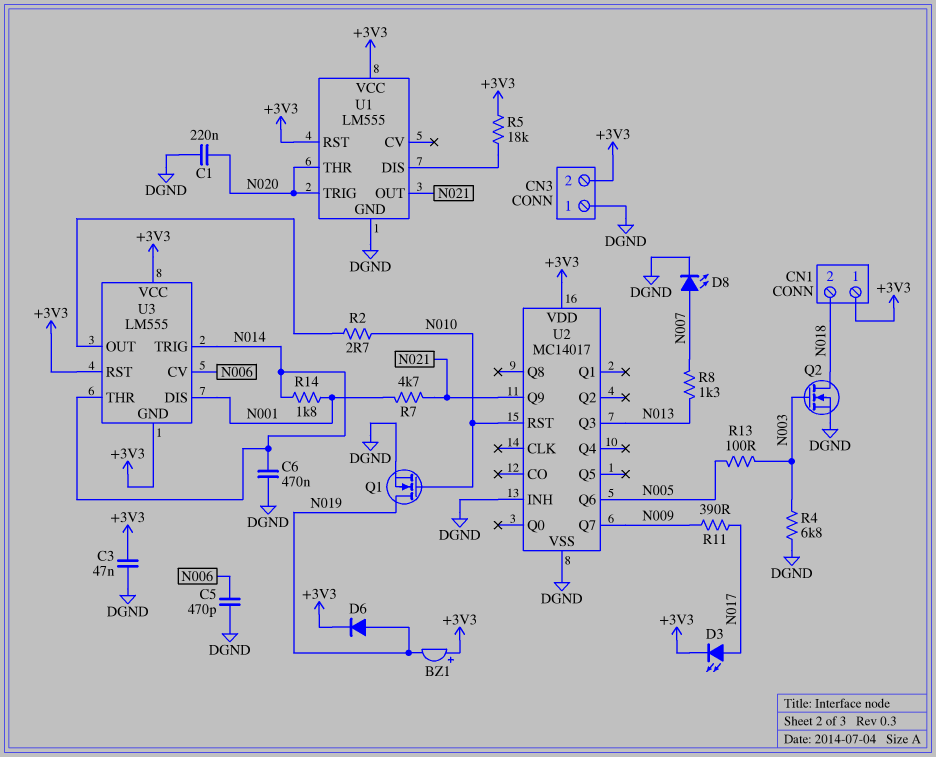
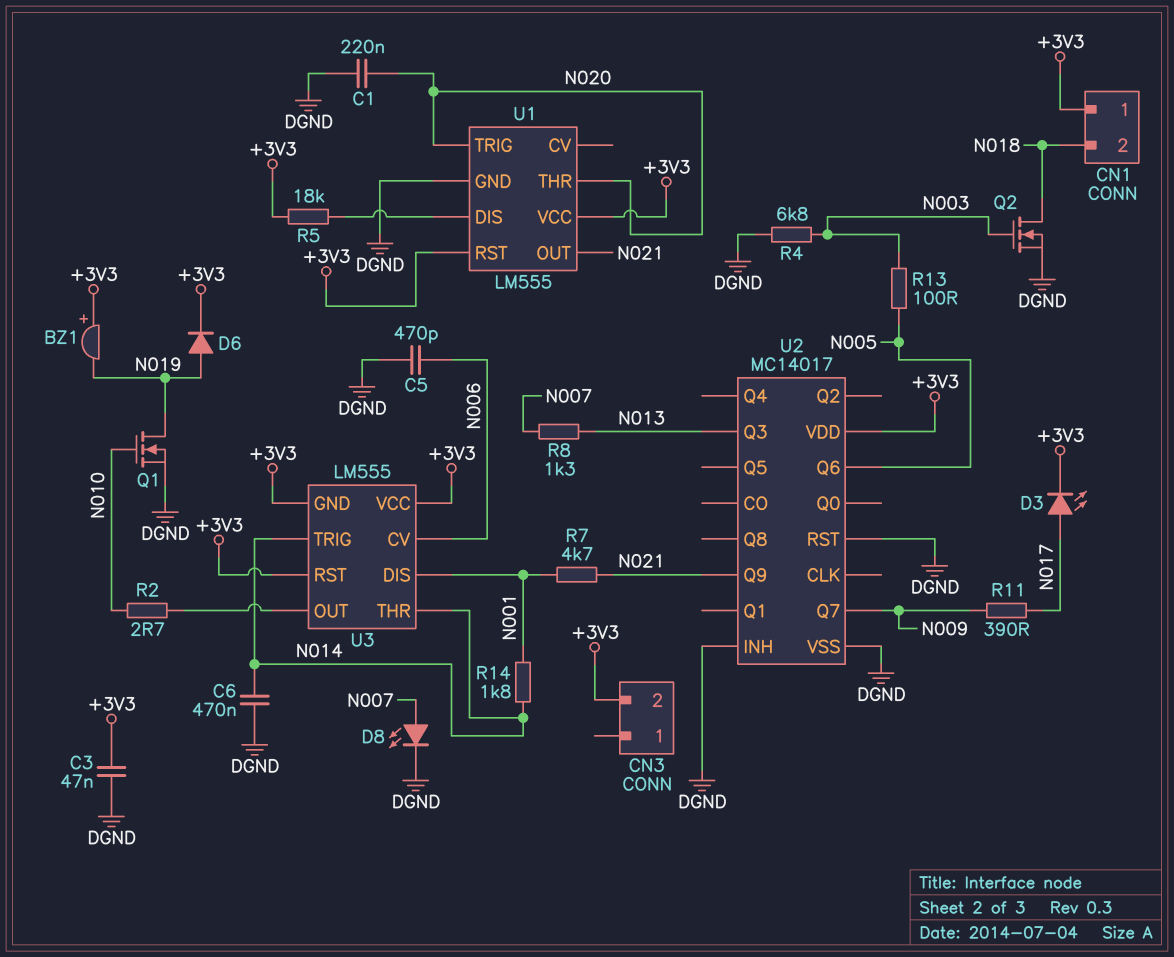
CN3 pin 1: DGND -> none
U2 pin RST: N010 -> DGND

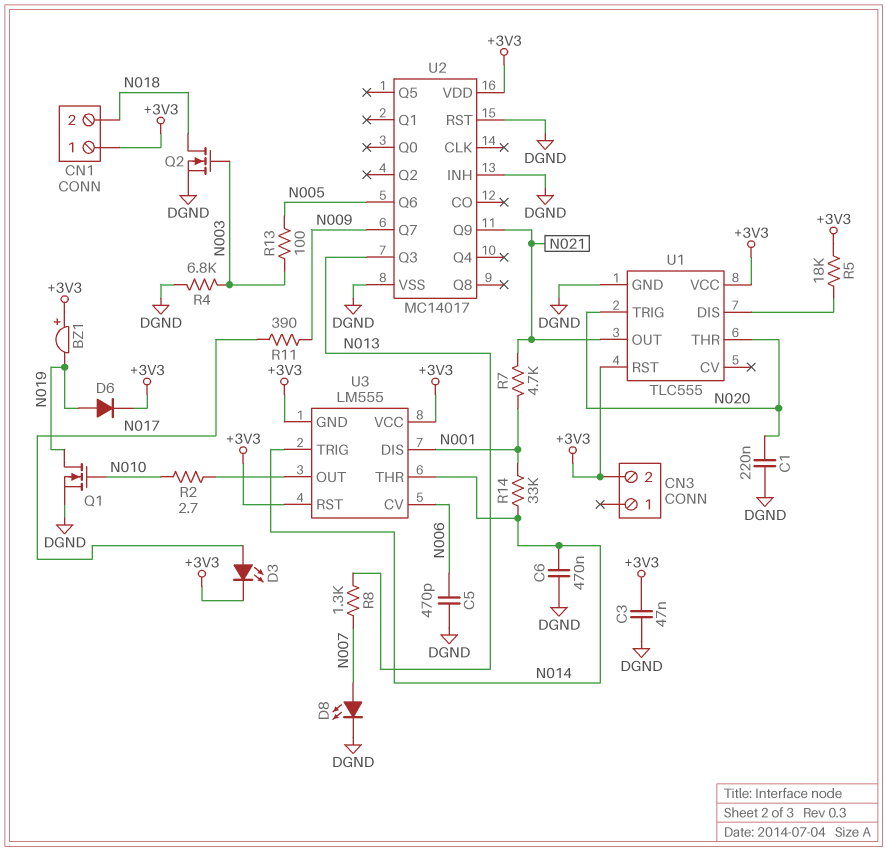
R14: 1.8k (N001, N014) -> 33k (N001, N014)
U1: LM555 -> TLC555

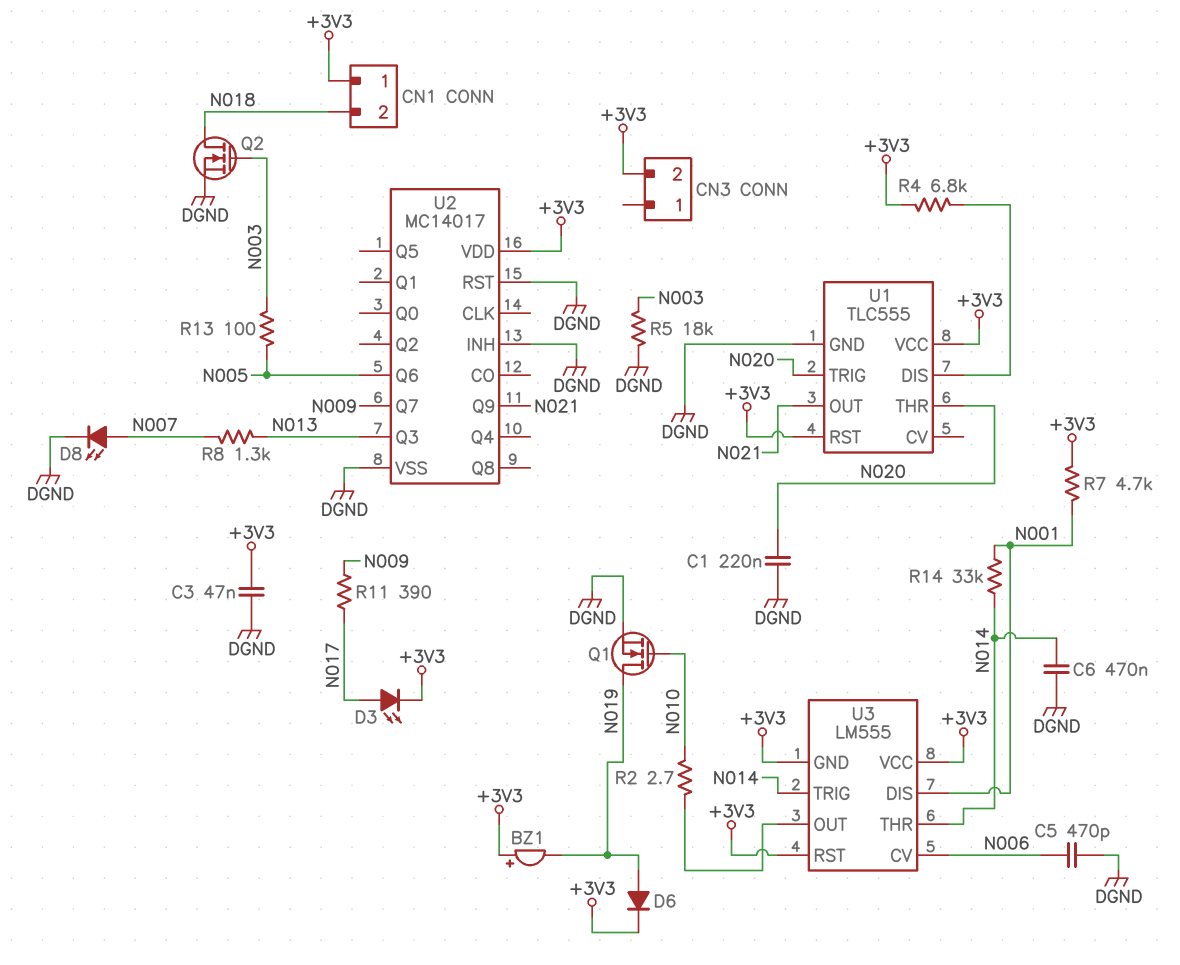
R4: 6.8k (DGND, N003) -> 6.8k (+3V3, U1/DIS)
R5: 18k (+3V3, U1/DIS) -> 18k (DGND, N003)
R7: 4.7k (N001, N021) -> 4.7k (+3V3, N001)

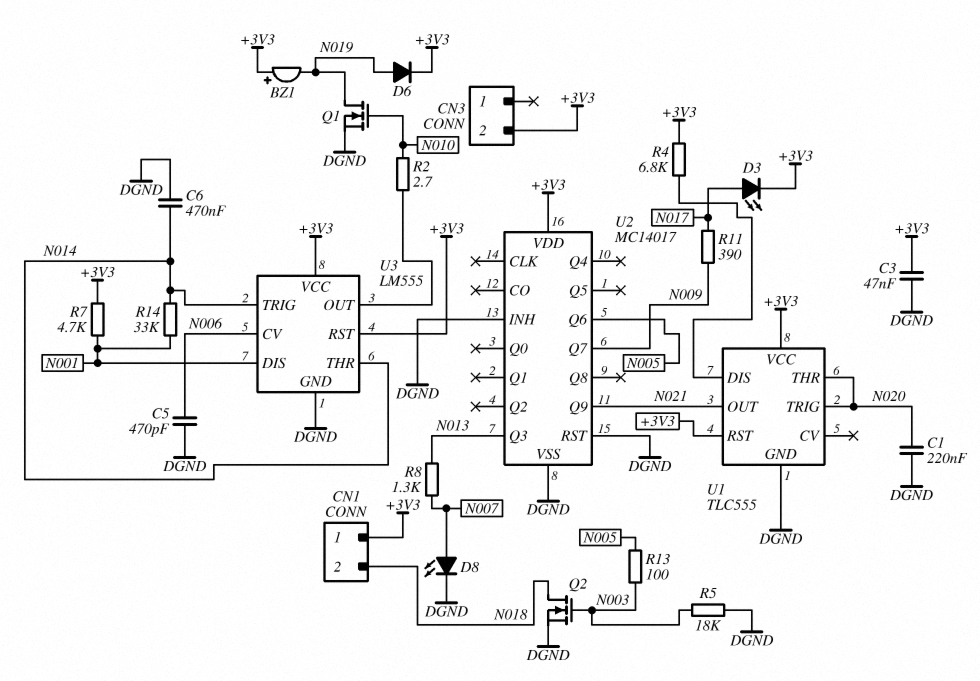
U3 pin GND: +3V3 -> DGND

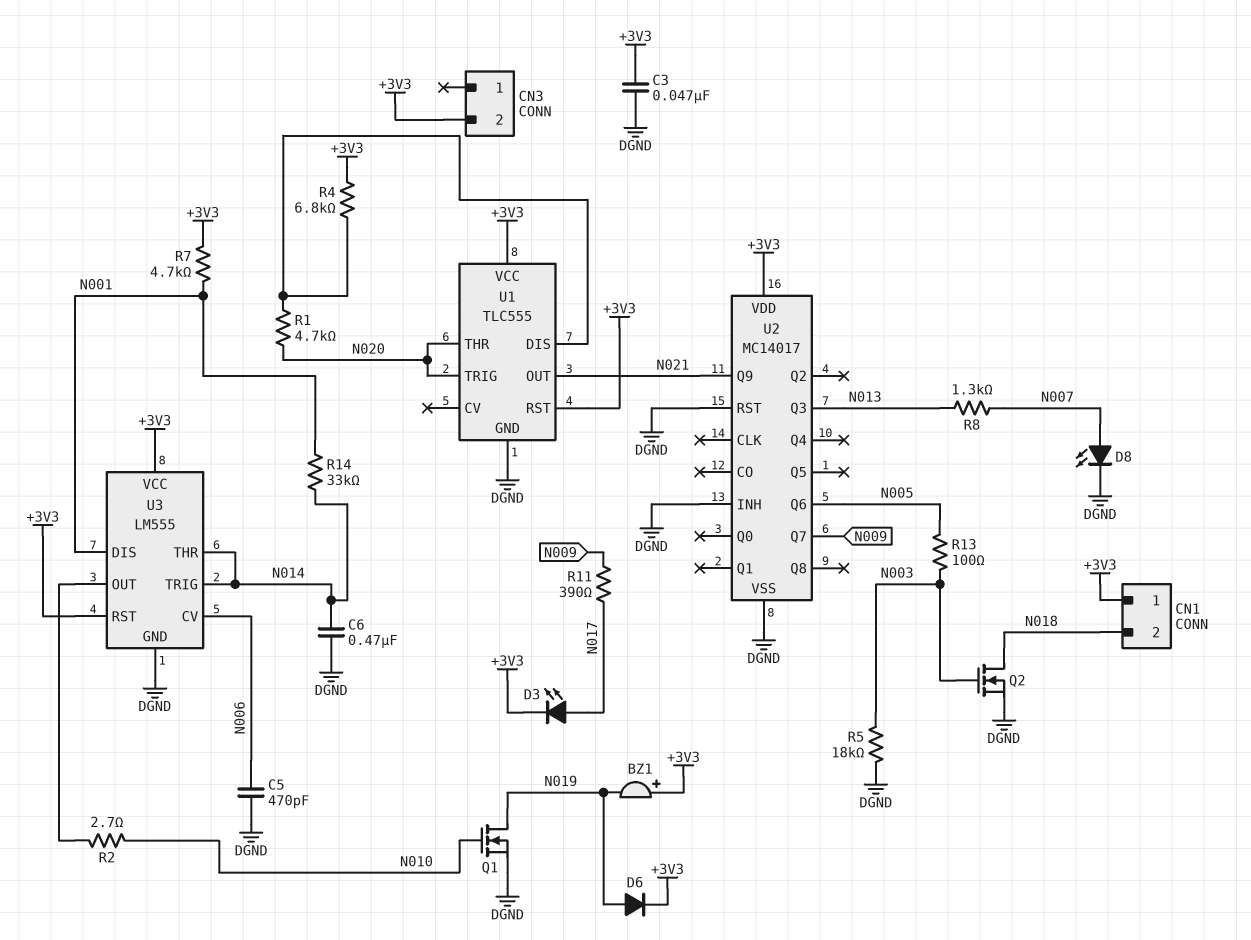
C1: 220nF (DGND, N020) -> none
R1: none -> 4.7k (N020, U1/DIS)

